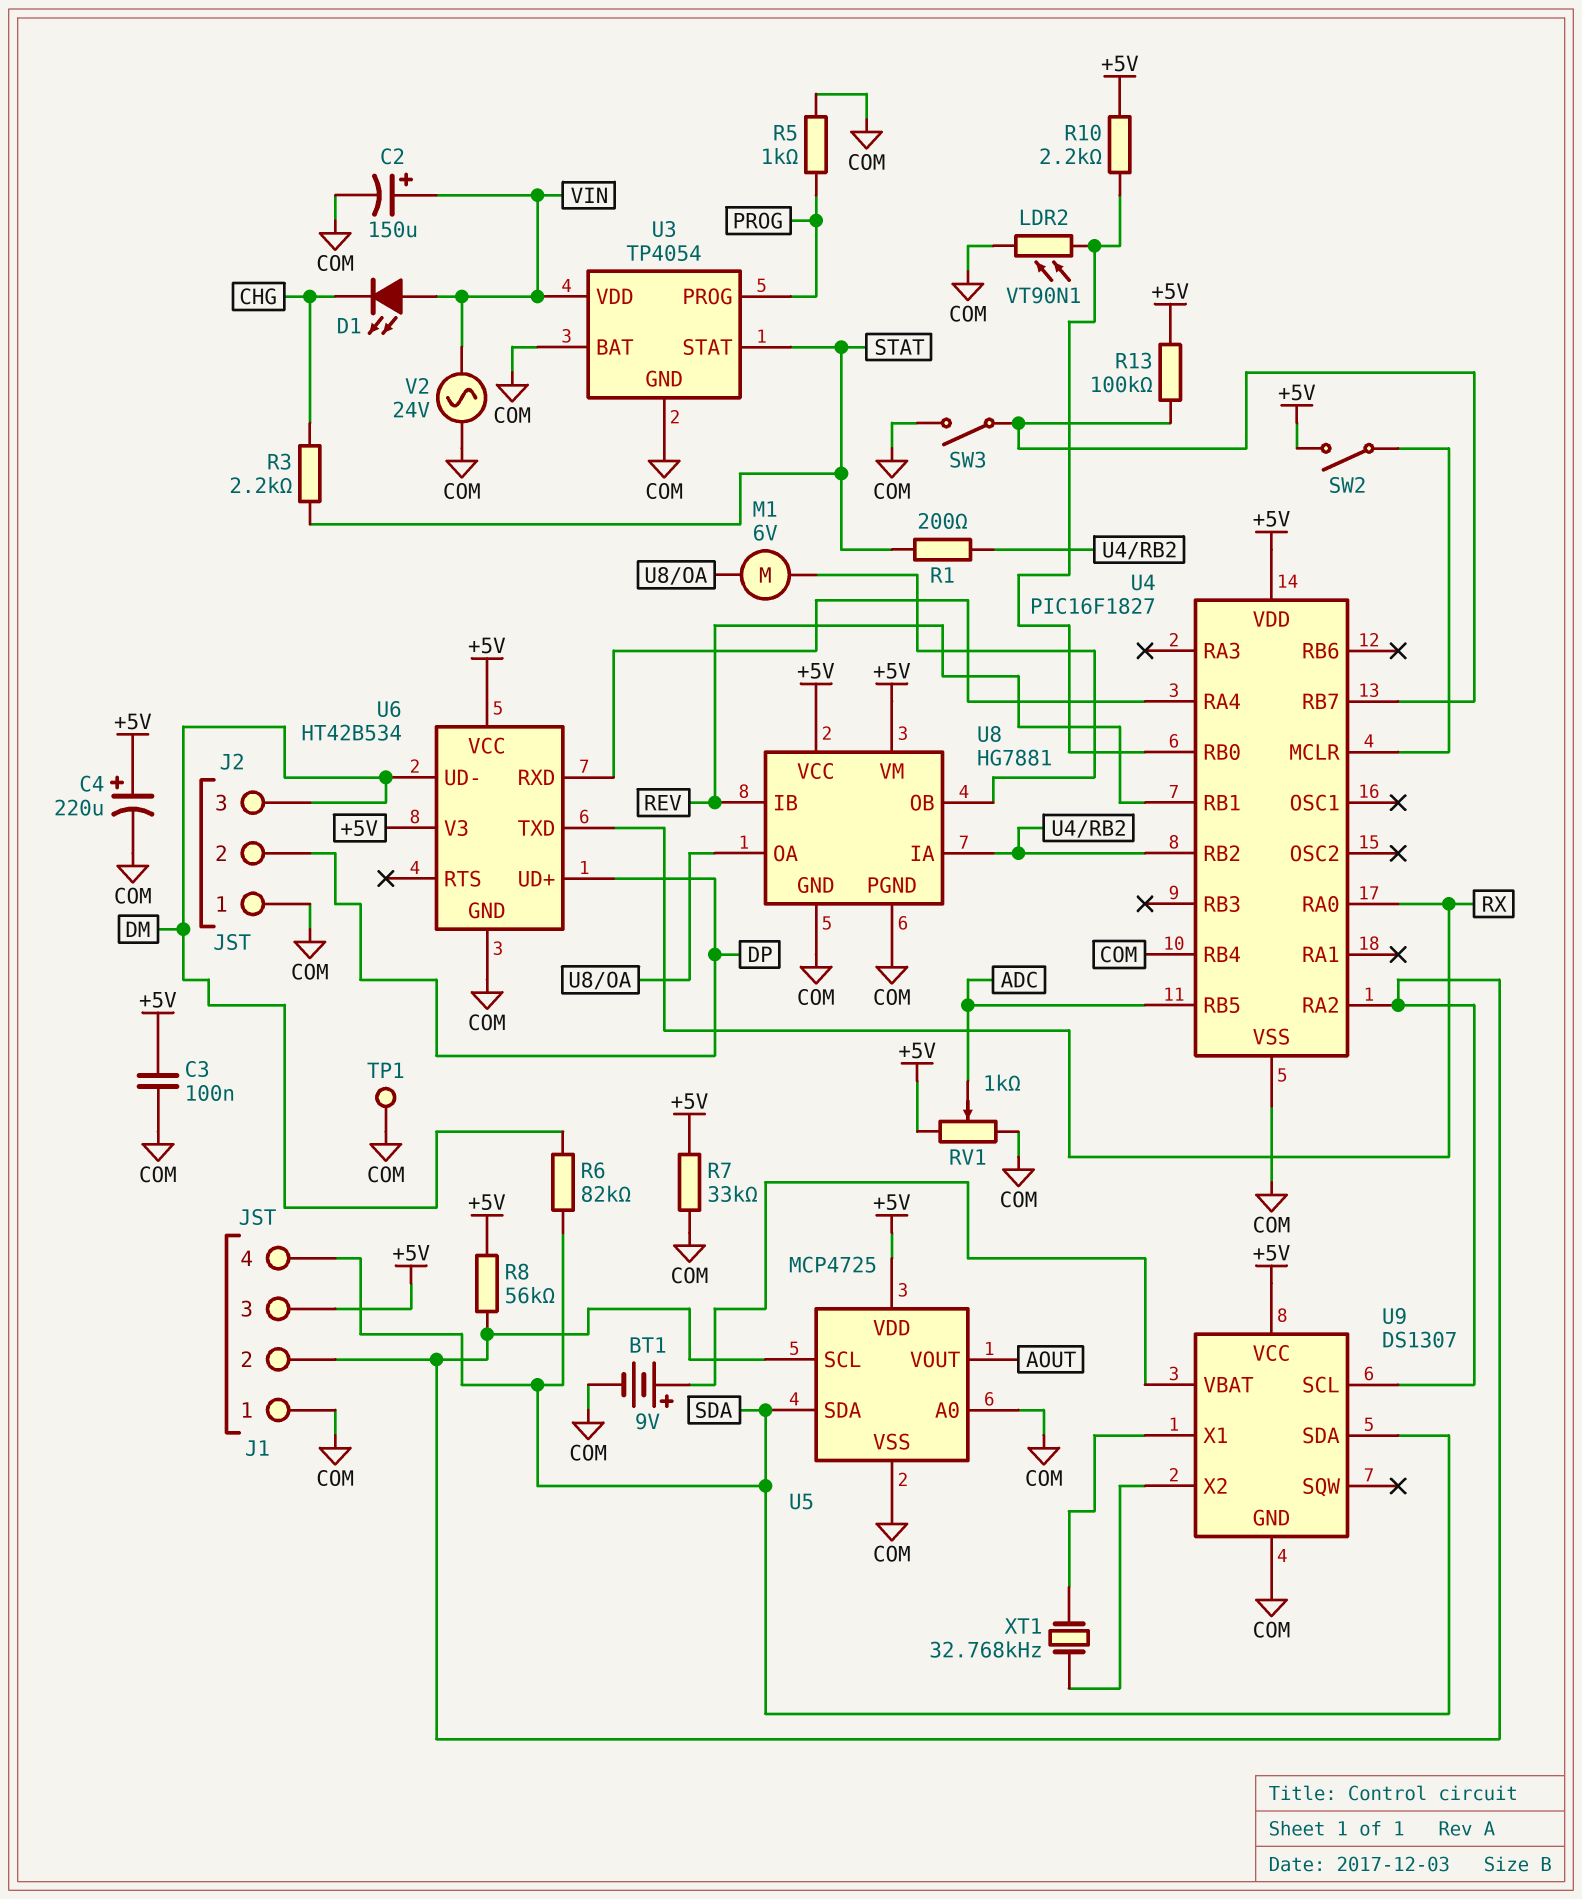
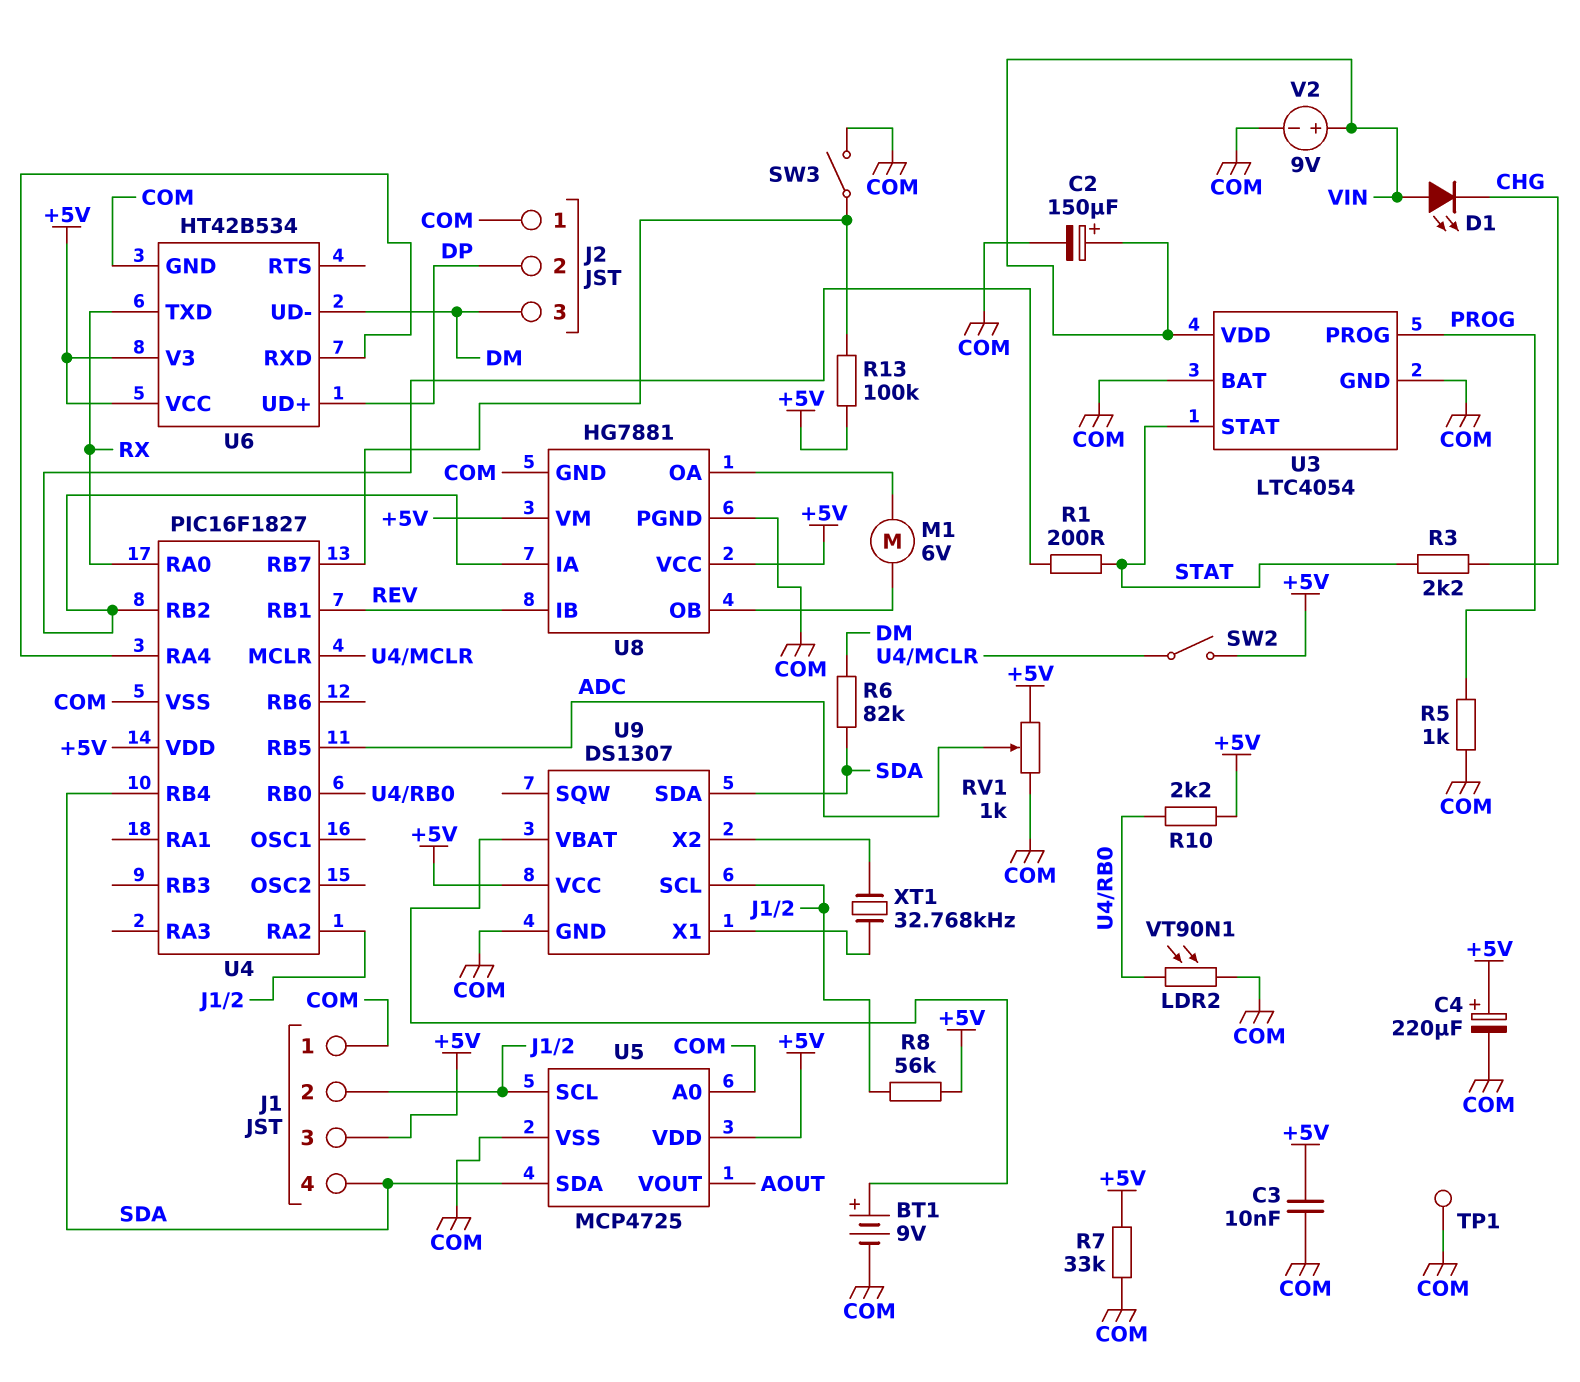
C3: 100nF (+5V, COM) -> 10nF (+5V, COM)
U3: TP4054 -> LTC4054
U4 pin RB4: COM -> SDA
V2: AC 24V (COM, VIN) -> 9V (plus VIN, minus COM)

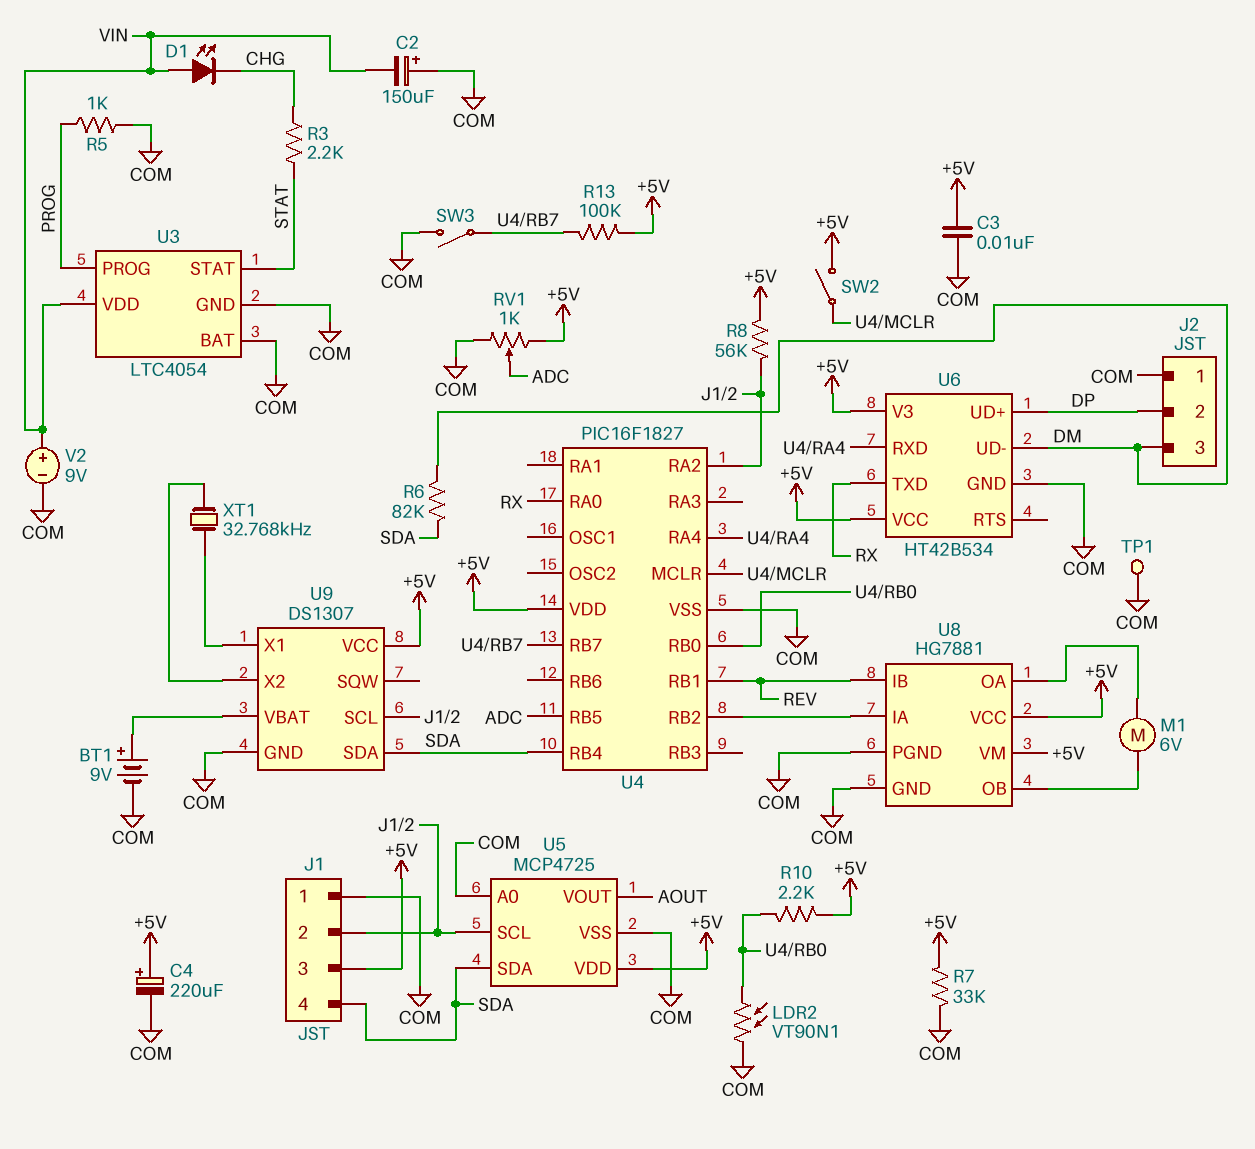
C2: 150uF (plus VIN, minus COM) -> 150uF (plus COM, minus VIN)
R1: 200 (STAT, U4/RB2) -> none

